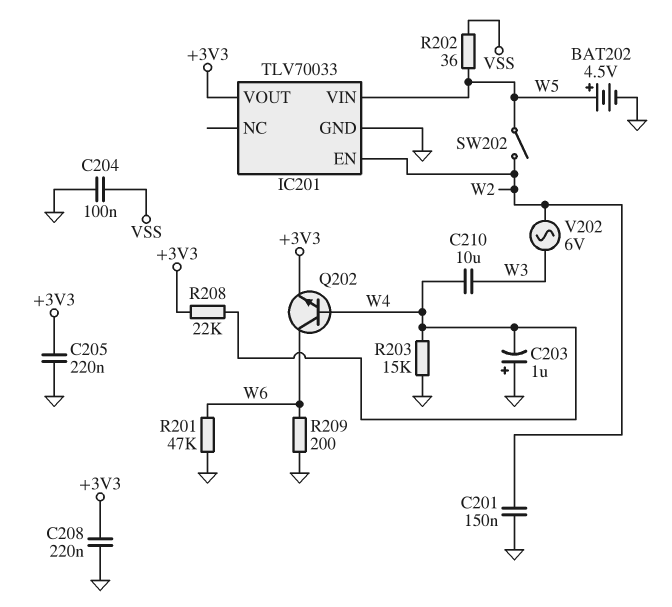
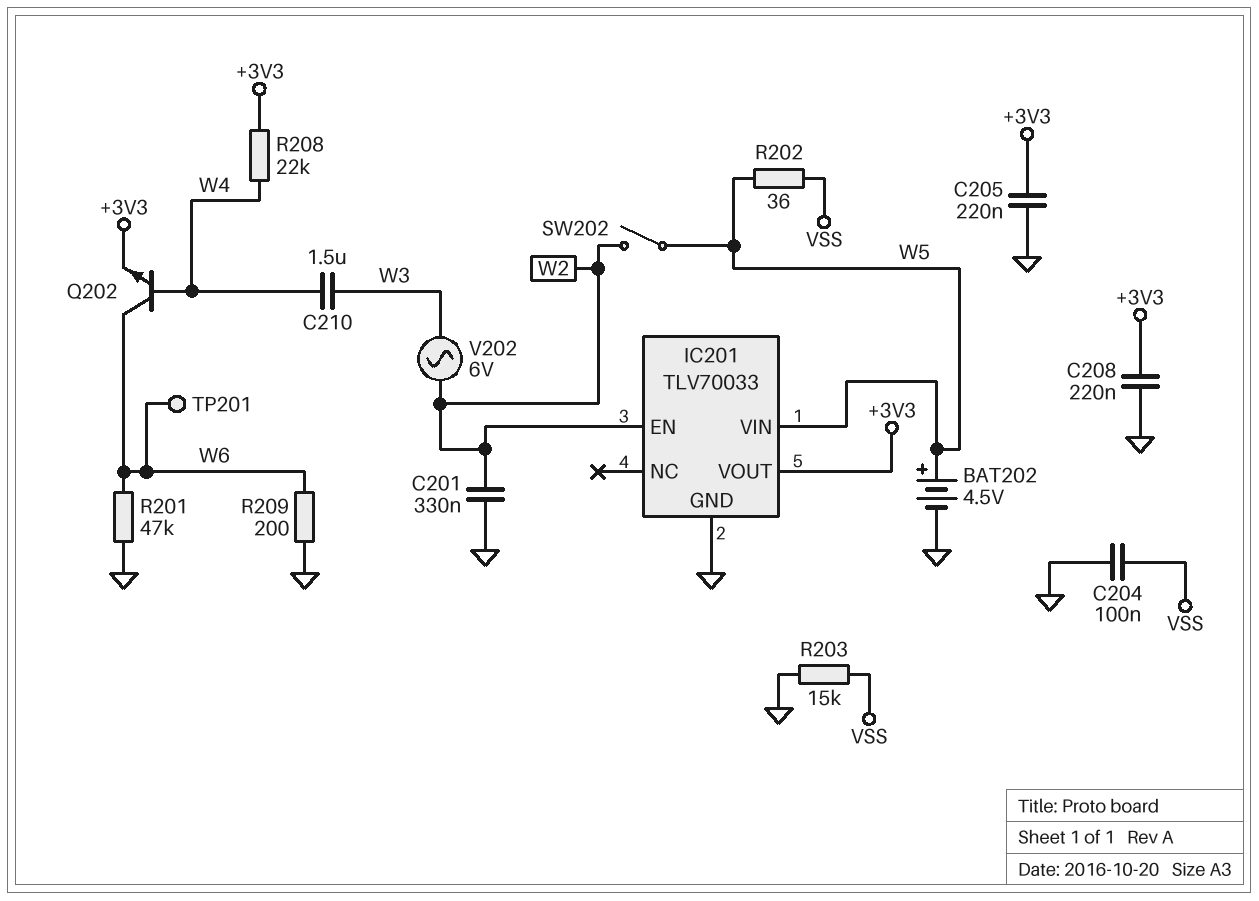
C201: 150nF (GND, W2) -> 330nF (GND, W2)
C203: 1uF (plus GND, minus W4) -> none
C210: 10uF (W3, W4) -> 1.5uF (W3, W4)
R203: 15k (GND, W4) -> 15k (GND, VSS)
TP201: none -> test point (W6)

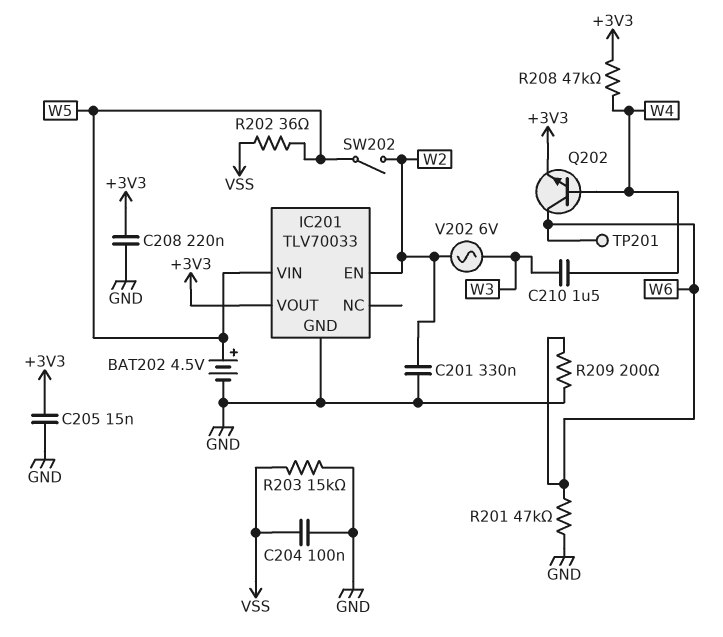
C205: 220nF (+3V3, GND) -> 15nF (+3V3, GND)
R208: 22k (+3V3, W4) -> 47k (+3V3, W4)

